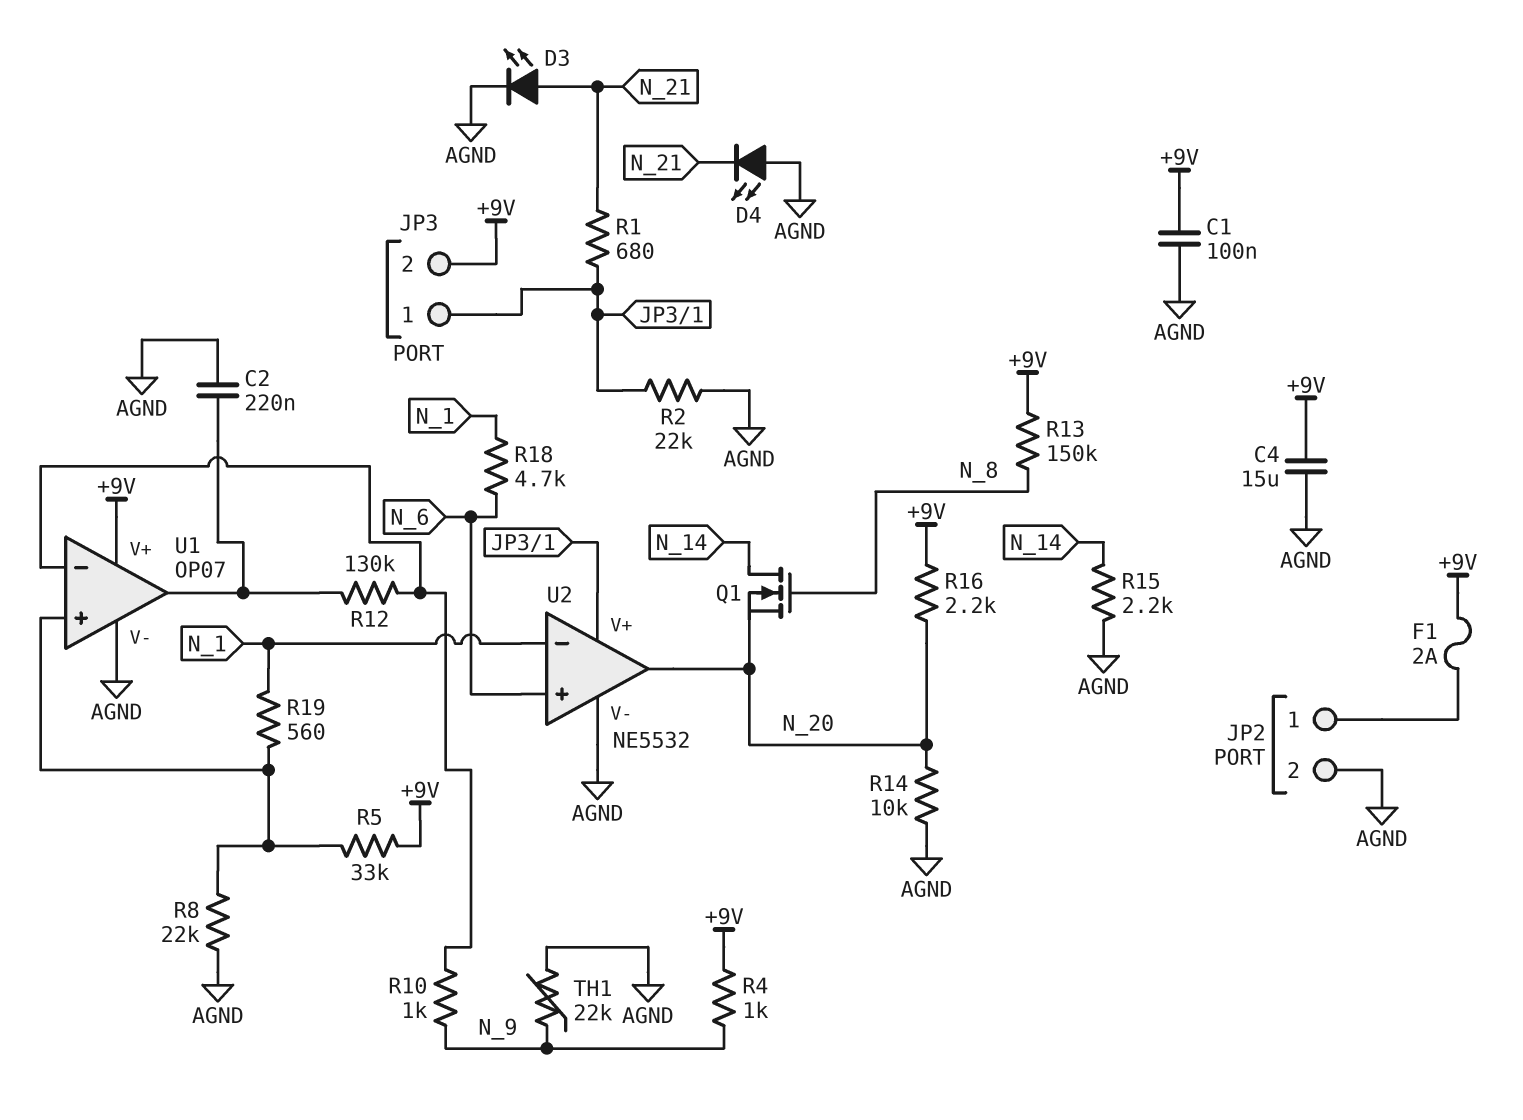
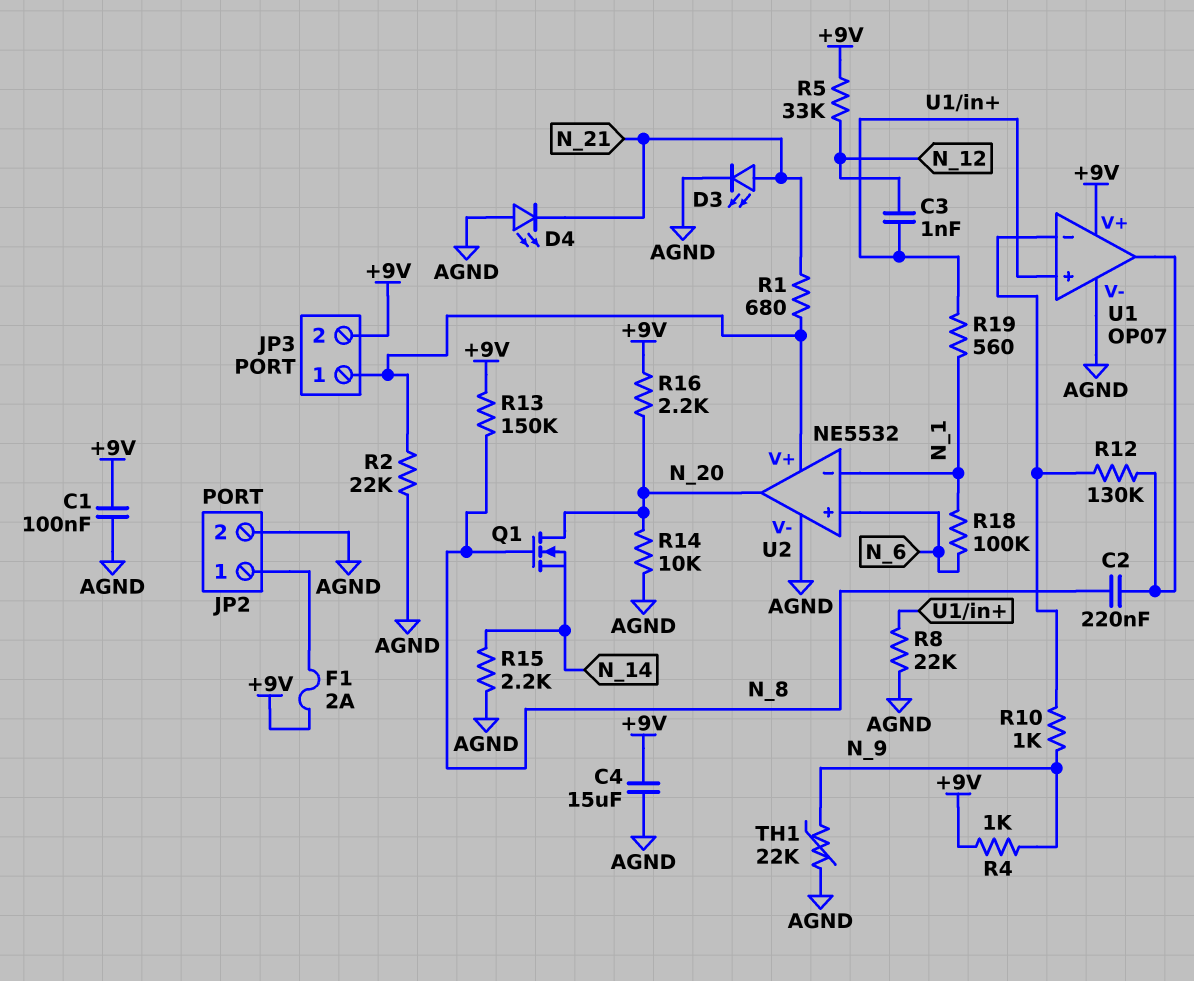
C2: 220nF (AGND, U1/out) -> 220nF (N_8, U1/out)
C3: none -> 1nF (N_12, U1/in+)
Q1: NMOS (G N_8, D N_14, S N_20) -> NMOS (G N_8, D N_20, S N_14)
R5: 33k (+9V, U1/in+) -> 33k (+9V, N_12)
R18: 4.7k (N_1, N_6) -> 100k (N_1, N_6)

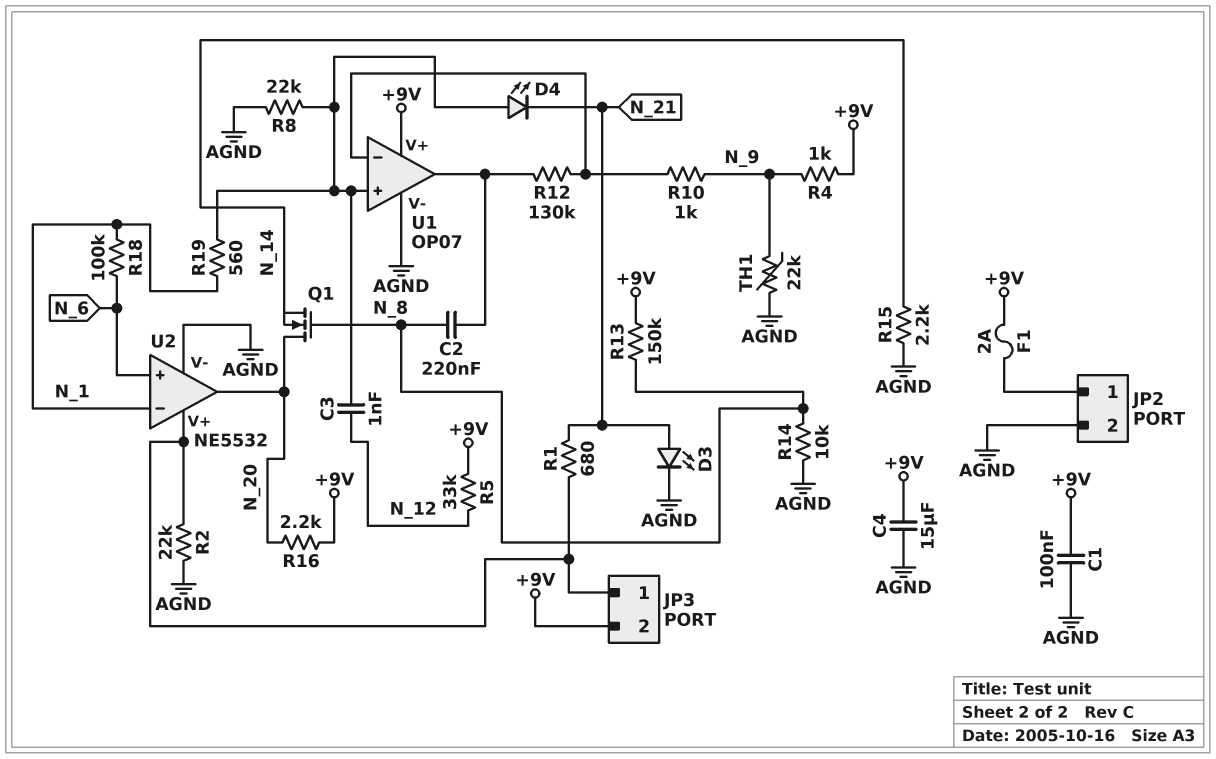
D4: LED (A AGND, K N_21) -> LED (A U1/in+, K N_21)
R14: 10k (AGND, N_20) -> 10k (AGND, N_8)

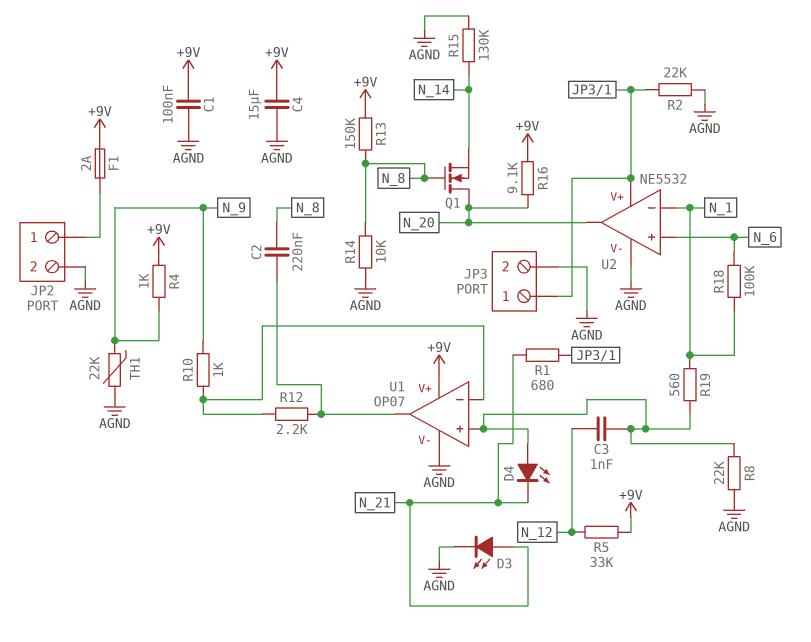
JP3 pin 2: +9V -> AGND
R12: 130k (U1/in-, U1/out) -> 2.2k (U1/in-, U1/out)
R15: 2.2k (AGND, N_14) -> 130k (AGND, N_14)
R16: 2.2k (+9V, N_20) -> 9.1k (+9V, N_20)

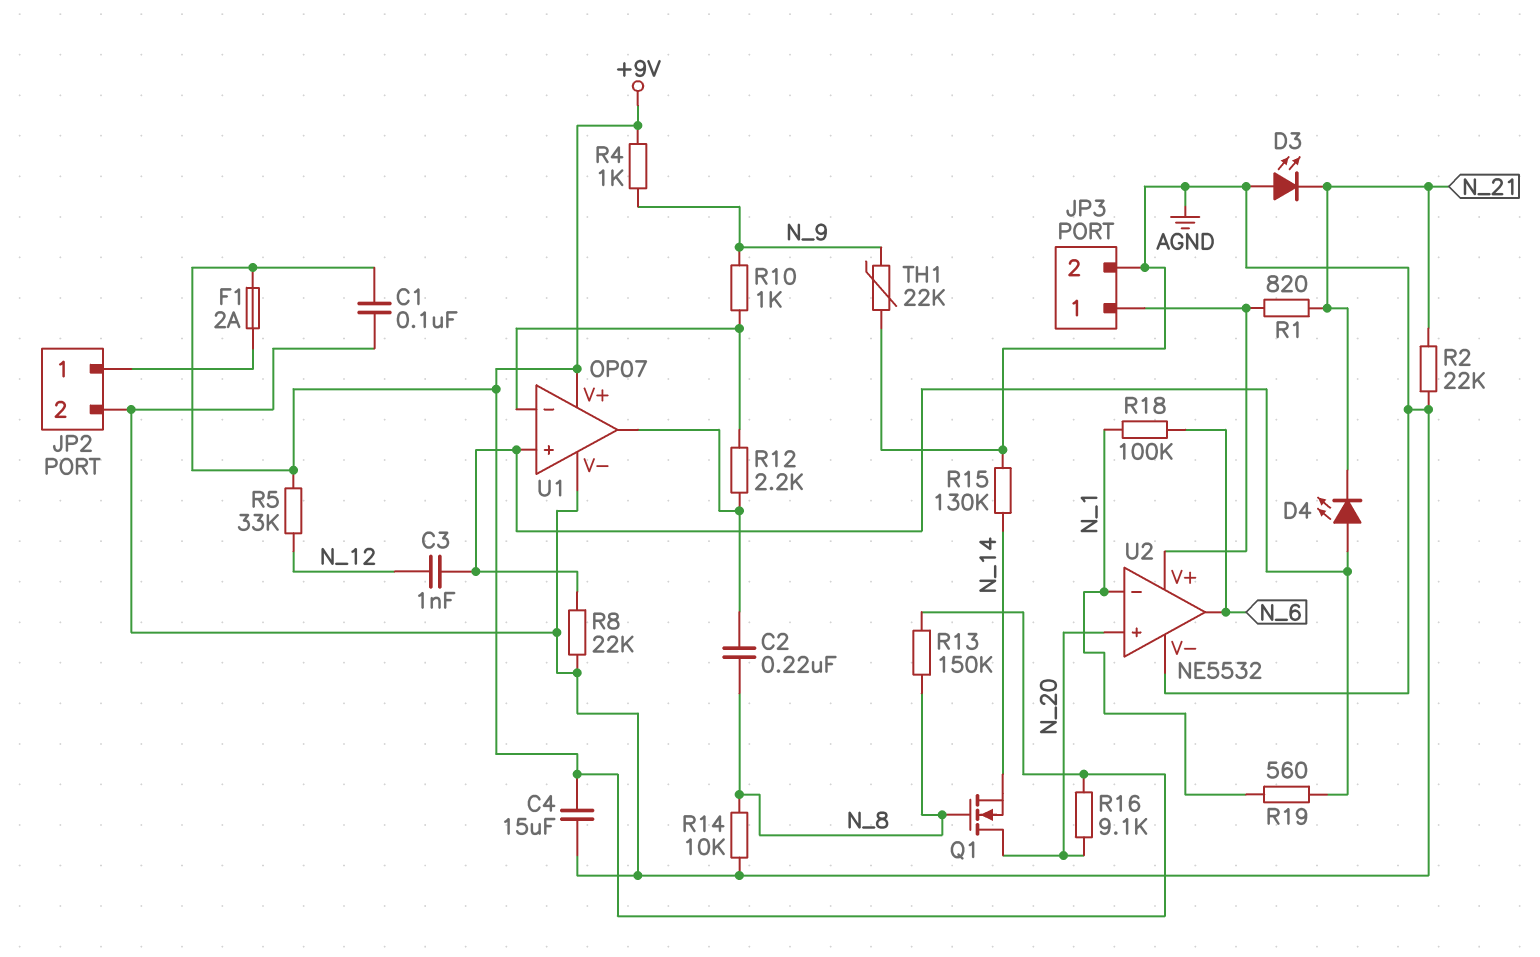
D3: LED (A N_21, K AGND) -> LED (A AGND, K N_21)
R1: 680 (JP3/1, N_21) -> 820 (JP3/1, N_21)
R2: 22k (AGND, JP3/1) -> 22k (AGND, N_21)
U2 pin in+: N_6 -> N_20
U2 pin out: N_20 -> N_6

